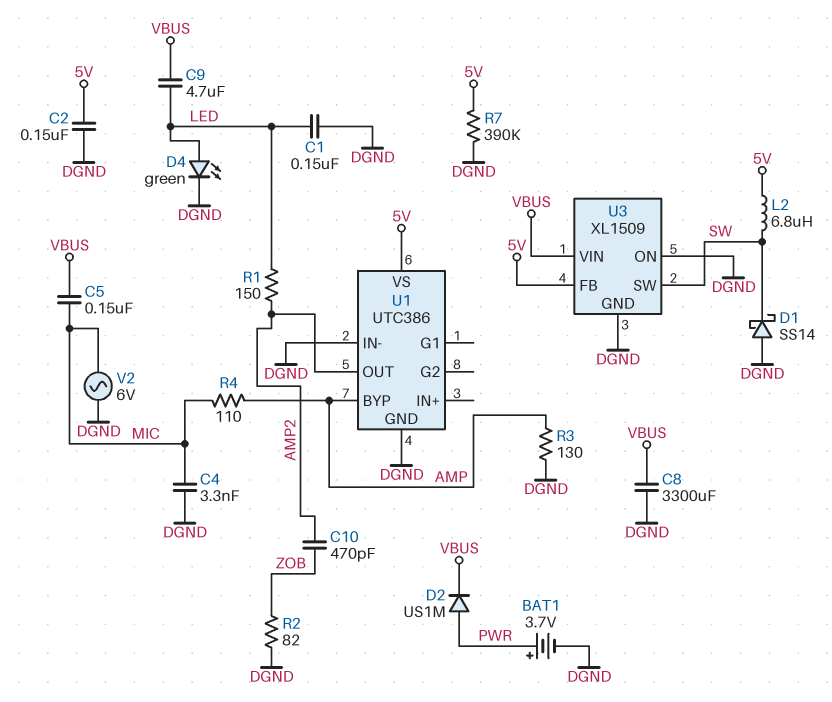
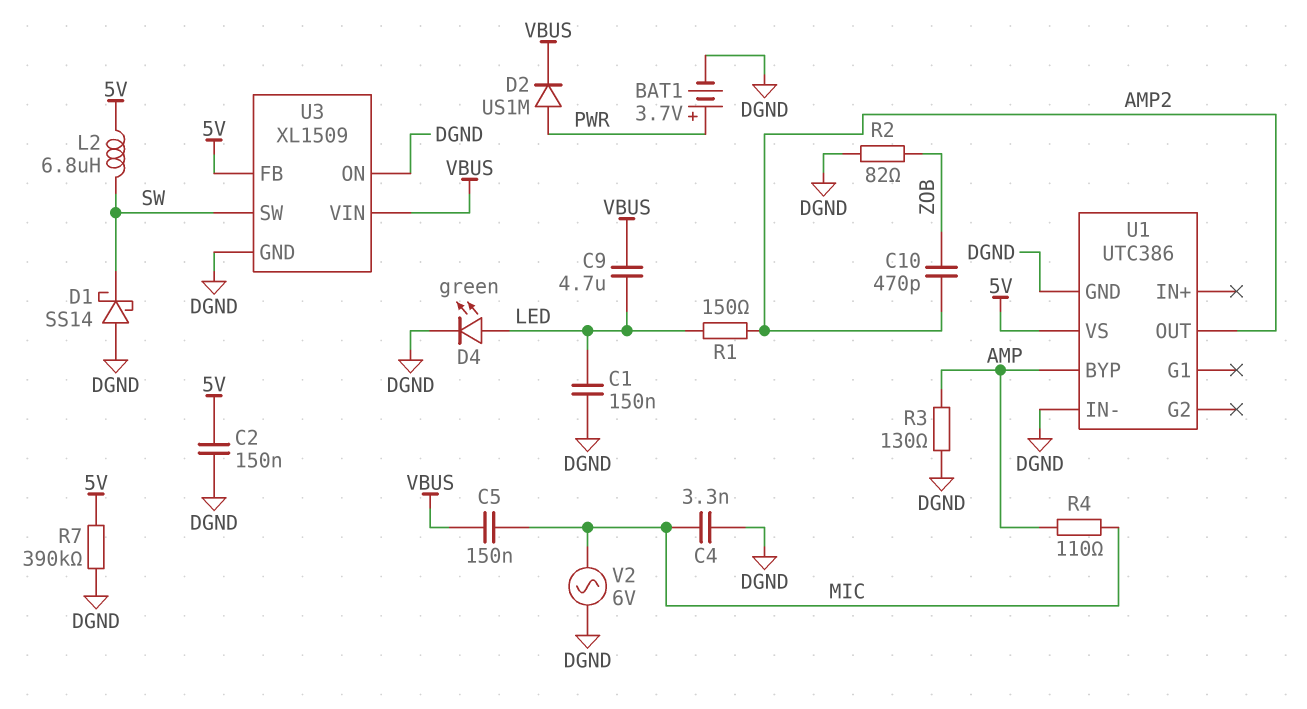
C8: 3300uF (DGND, VBUS) -> none

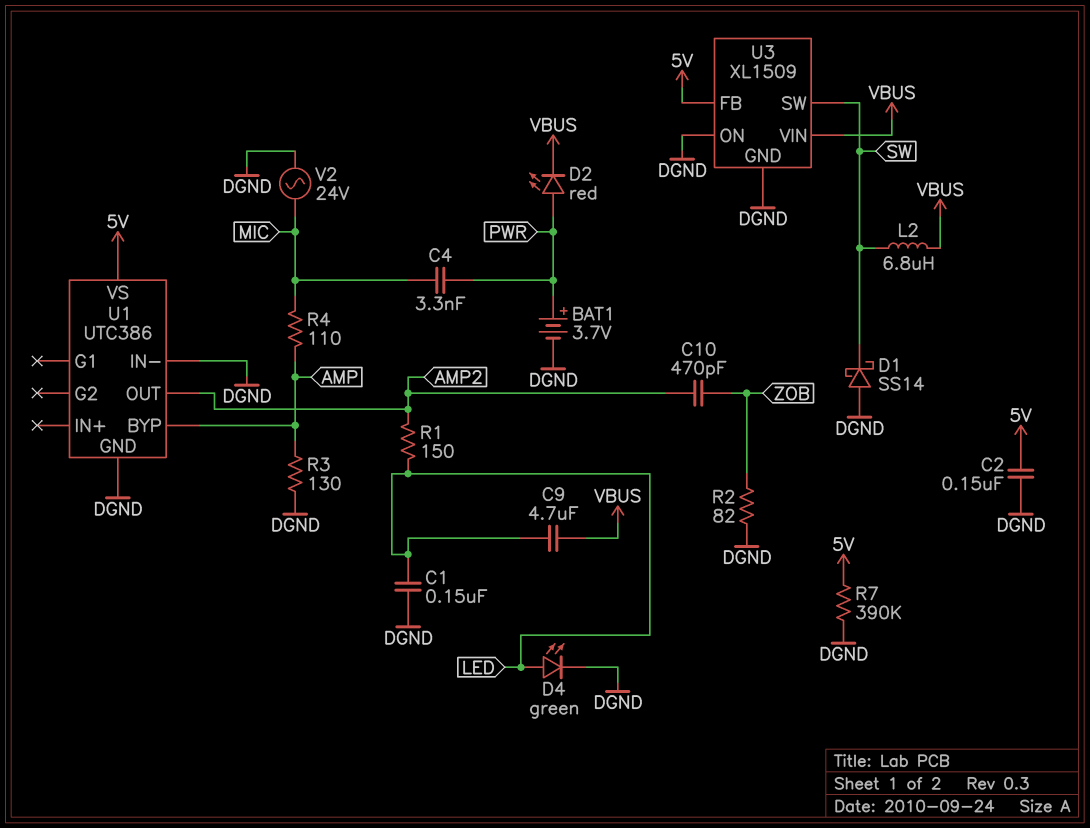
C4: 3.3nF (DGND, MIC) -> 3.3nF (MIC, PWR)
C5: 150nF (MIC, VBUS) -> none
D2: diode US1M (A PWR, K VBUS) -> LED red (A PWR, K VBUS)
L2: 6.8uH (5V, SW) -> 6.8uH (SW, VBUS)
V2: AC 6V (DGND, MIC) -> AC 24V (DGND, MIC)

